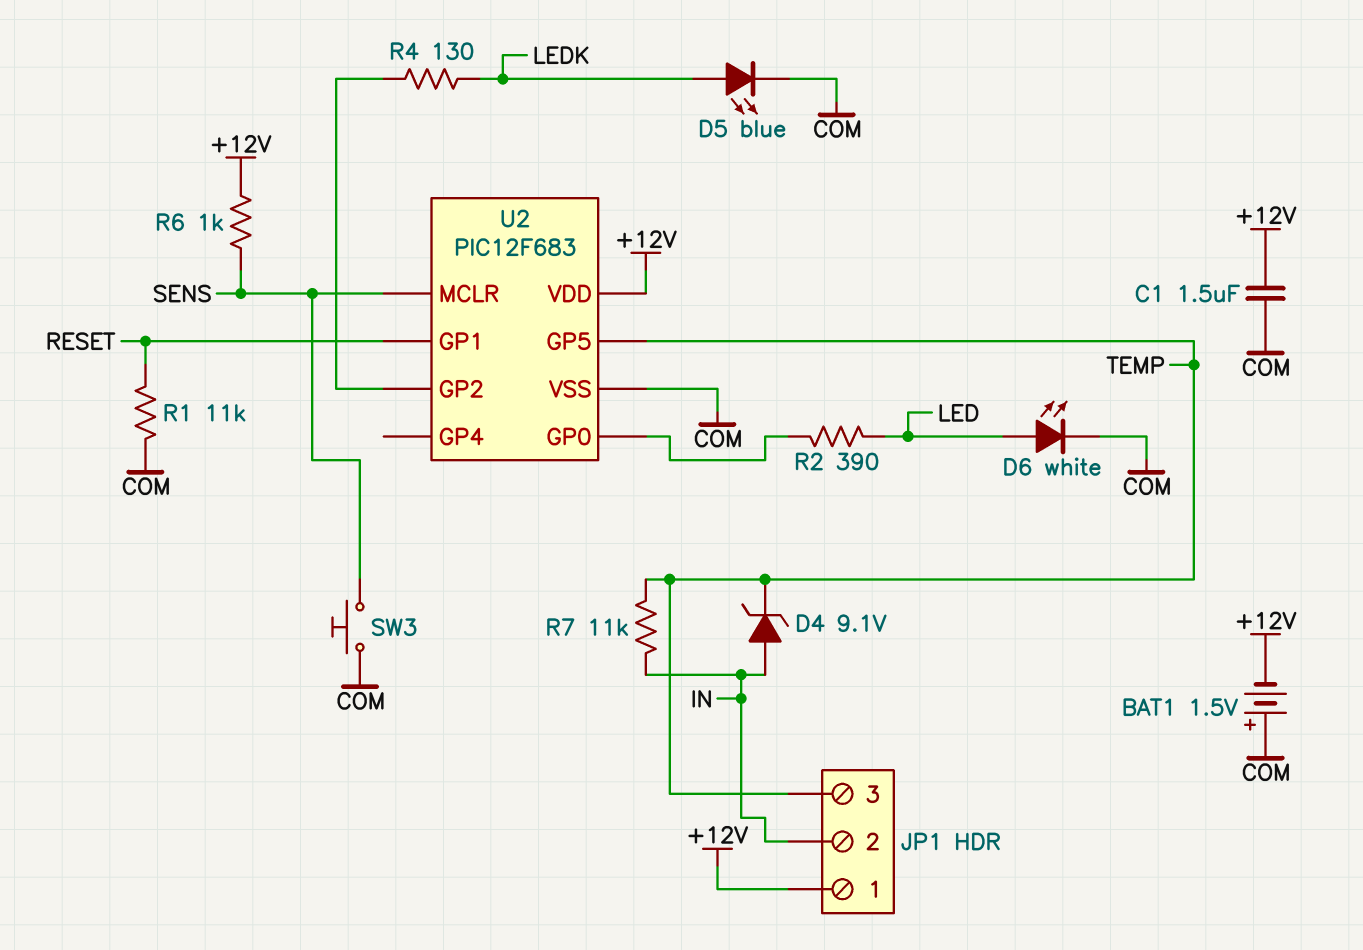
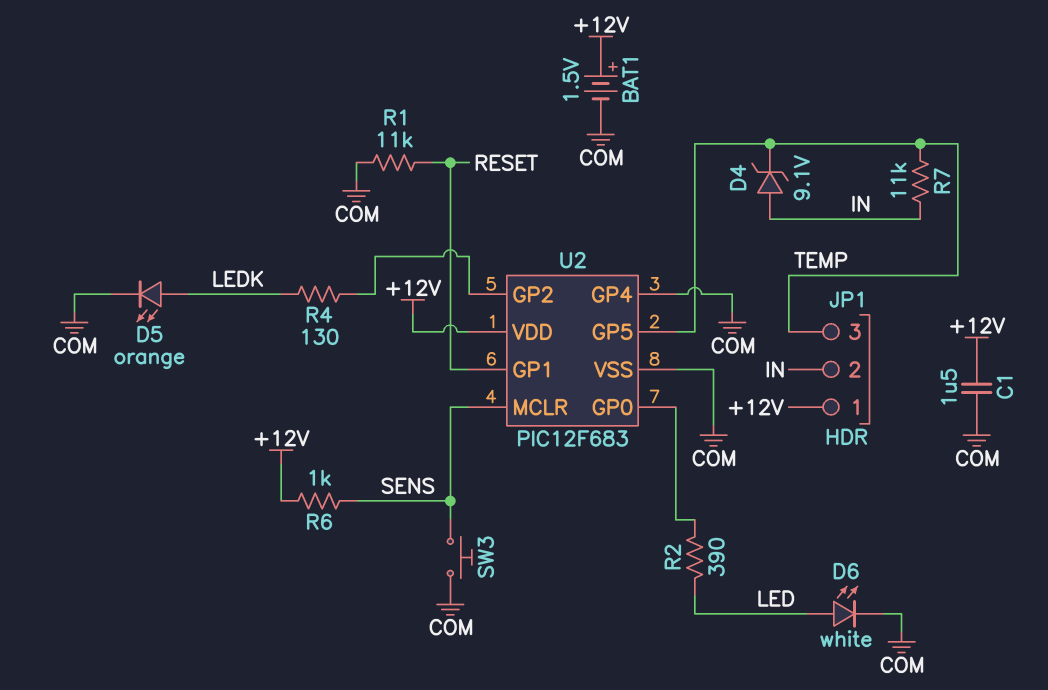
BAT1: 1.5V (plus COM, minus +12V) -> 1.5V (plus +12V, minus COM)
D5: LED blue (A LEDK, K COM) -> LED orange (A LEDK, K COM)
U2 pin GP4: none -> COM

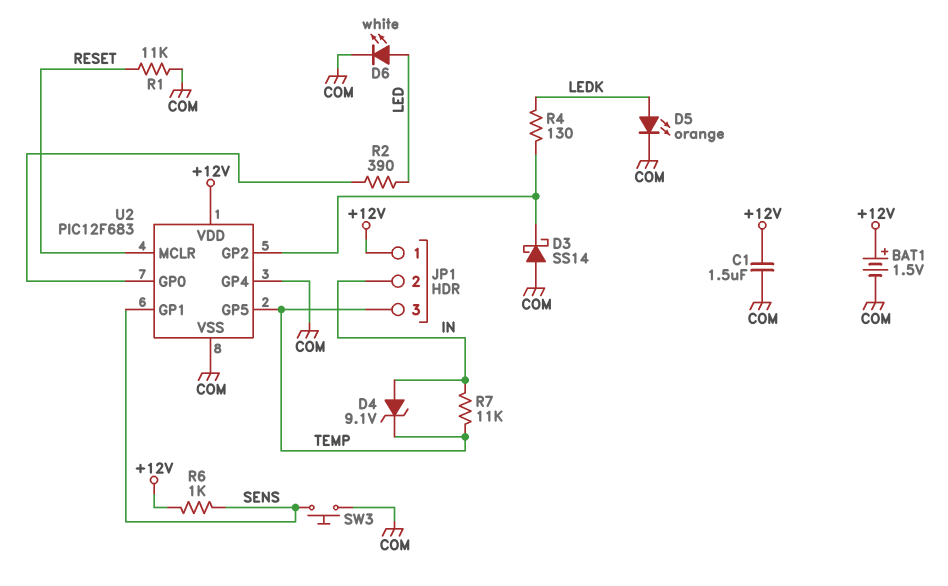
D3: none -> schottky SS14 (A COM, K U2/GP2)
U2 pin GP1: RESET -> SENS
U2 pin MCLR: SENS -> RESET

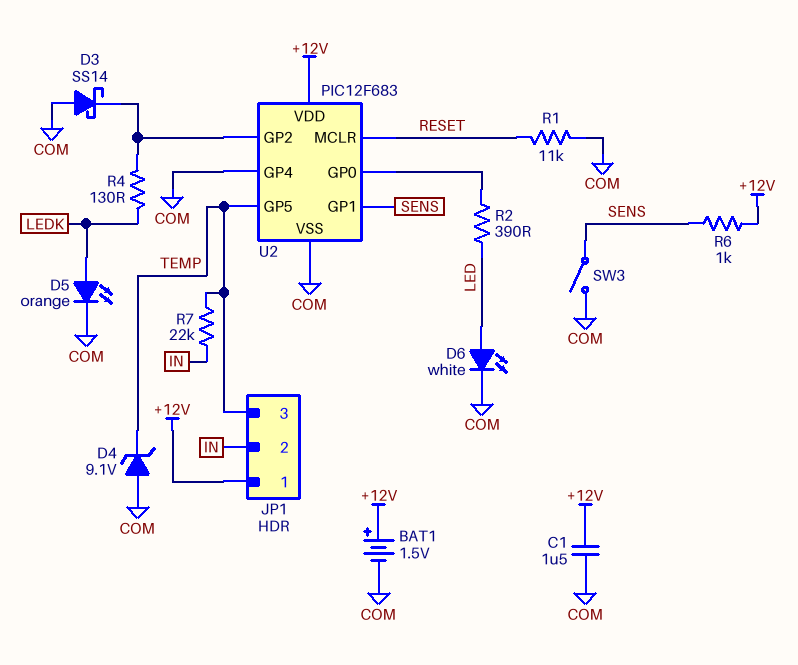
D4: zener 9.1V (A IN, K TEMP) -> zener 9.1V (A COM, K TEMP)
R7: 11k (IN, TEMP) -> 22k (IN, TEMP)
SW3: button (COM, SENS) -> switch (COM, SENS)

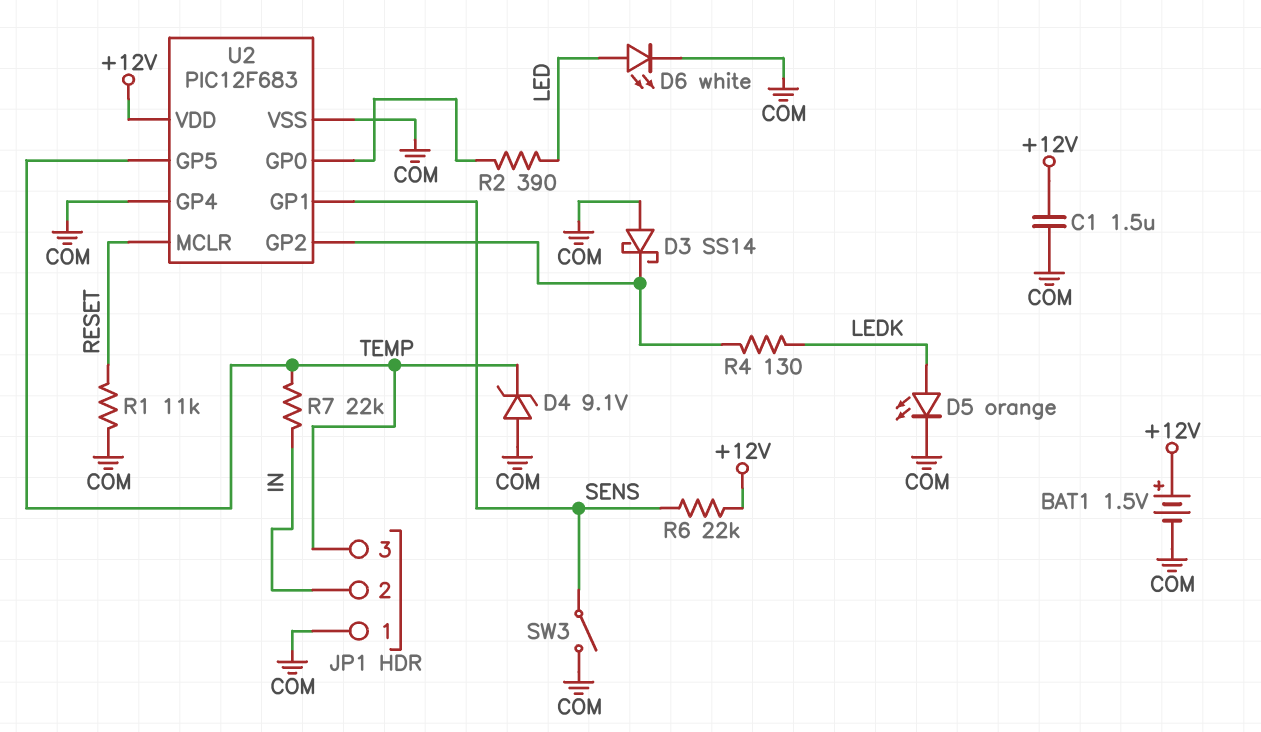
JP1 pin 1: +12V -> COM
R6: 1k (+12V, SENS) -> 22k (+12V, SENS)

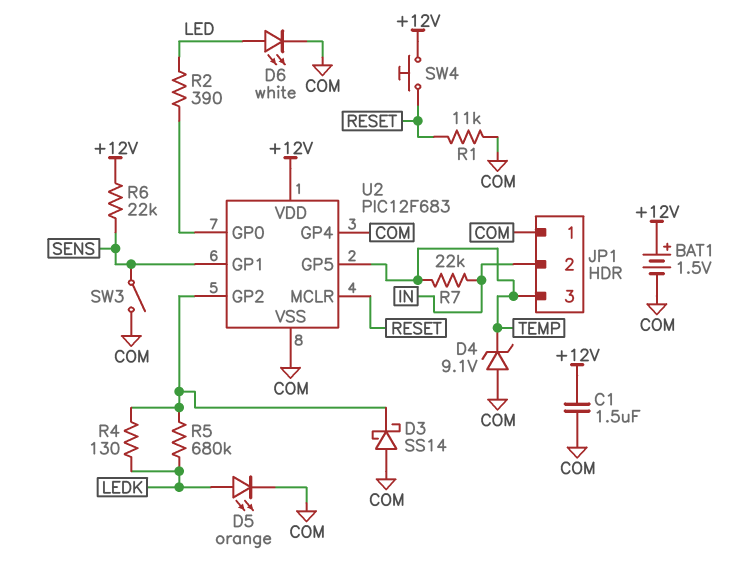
R5: none -> 680k (LEDK, U2/GP2)
SW4: none -> button (+12V, RESET)

